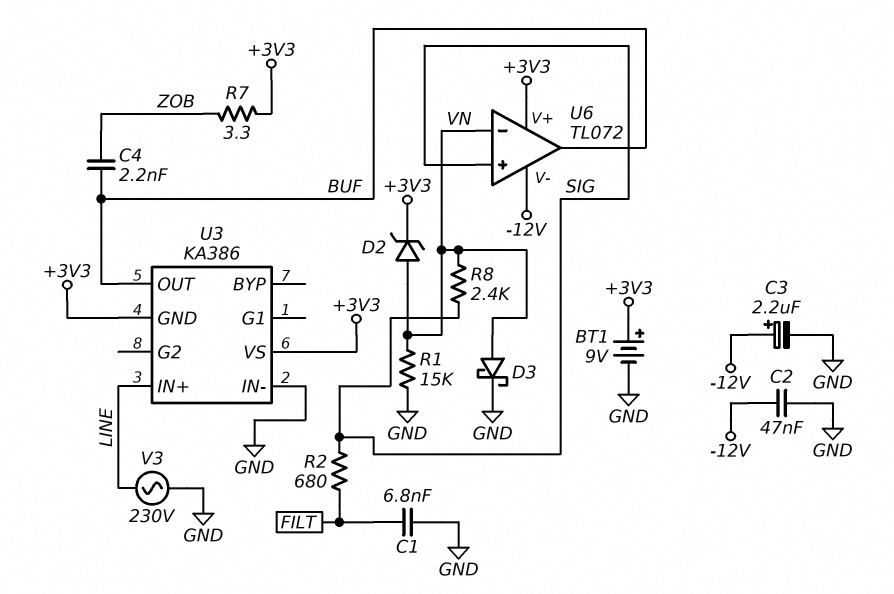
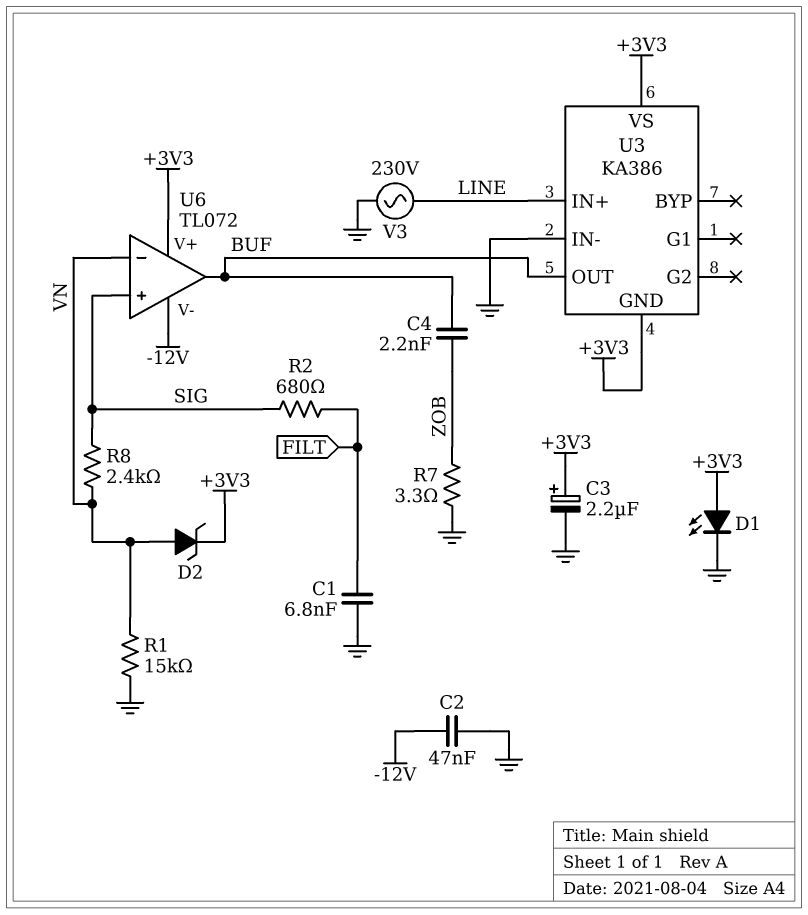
BT1: 9V (plus +3V3, minus GND) -> none
C3: 2.2uF (plus -12V, minus GND) -> 2.2uF (plus +3V3, minus GND)
D1: none -> LED (A +3V3, K GND)
D3: schottky (A VN, K GND) -> none
R7: 3.3 (+3V3, ZOB) -> 3.3 (GND, ZOB)

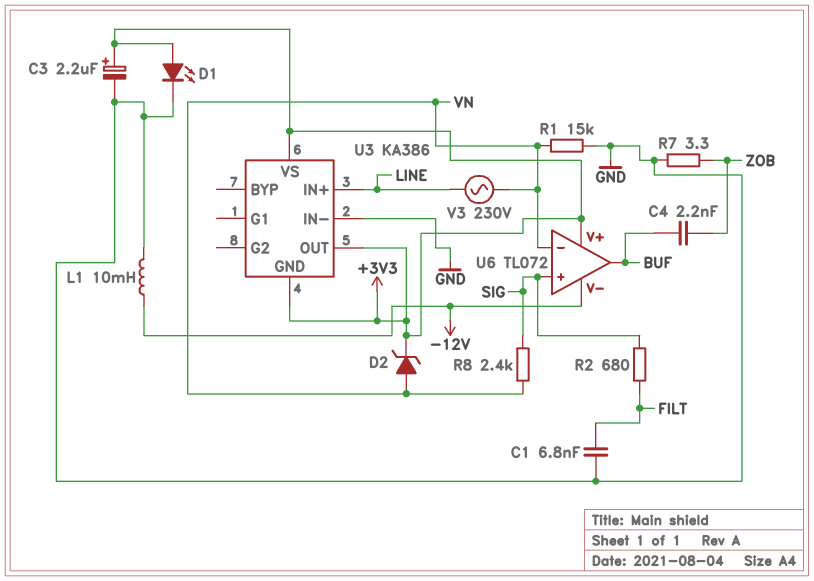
C2: 47nF (-12V, GND) -> none
L1: none -> 10mH (-12V, GND)
U3 pin OUT: BUF -> +3V3
V3: AC 230V (GND, LINE) -> AC 230V (LINE, VN)

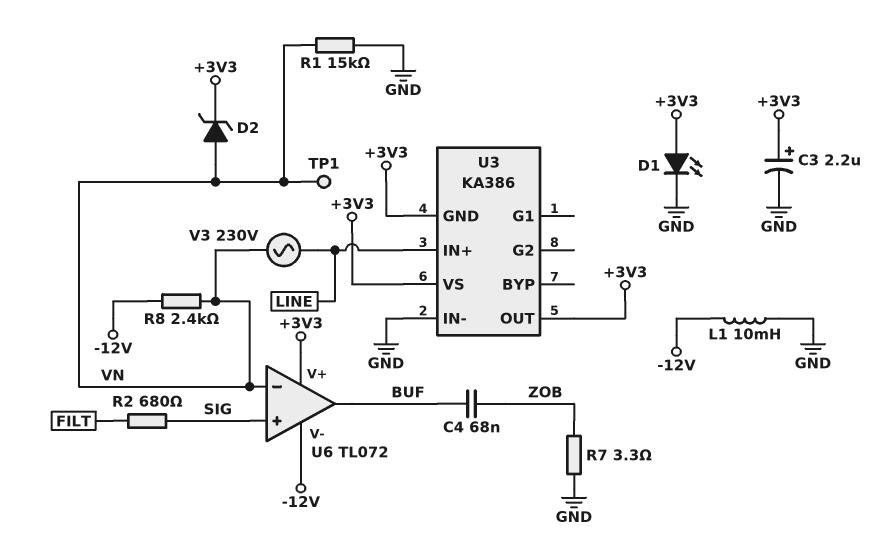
C1: 6.8nF (FILT, GND) -> none
C4: 2.2nF (BUF, ZOB) -> 68nF (BUF, ZOB)
R8: 2.4k (SIG, VN) -> 2.4k (-12V, VN)
TP1: none -> test point (VN)

